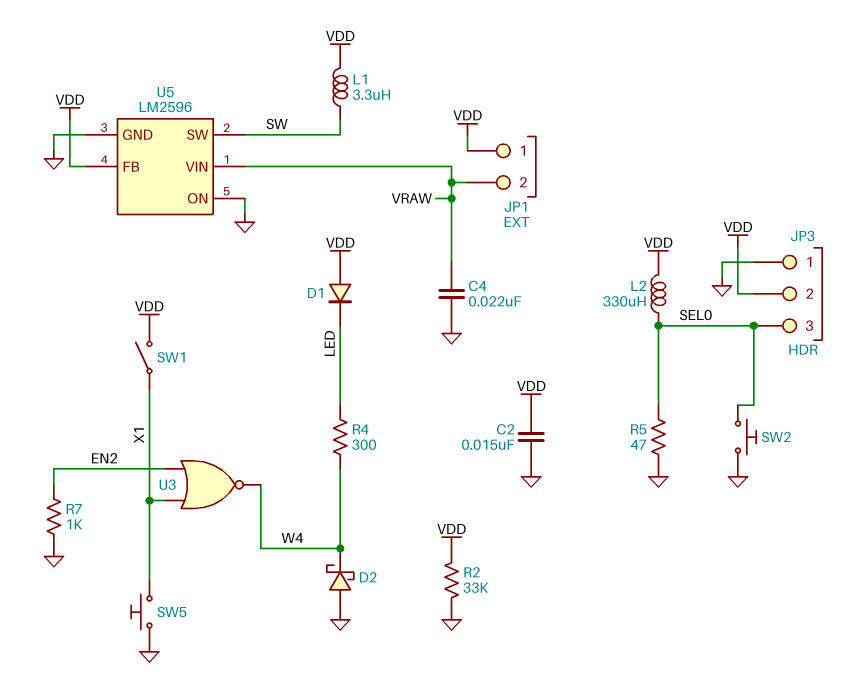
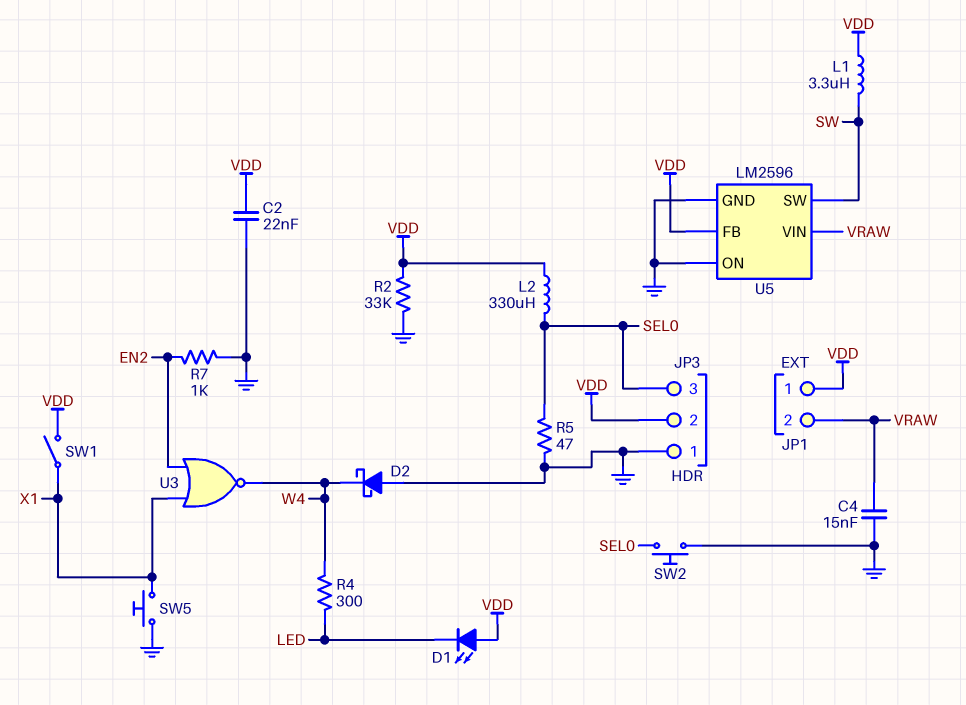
C2: 15nF (GND, VDD) -> 22nF (GND, VDD)
C4: 22nF (GND, VRAW) -> 15nF (GND, VRAW)
D1: diode (A VDD, K LED) -> LED (A VDD, K LED)

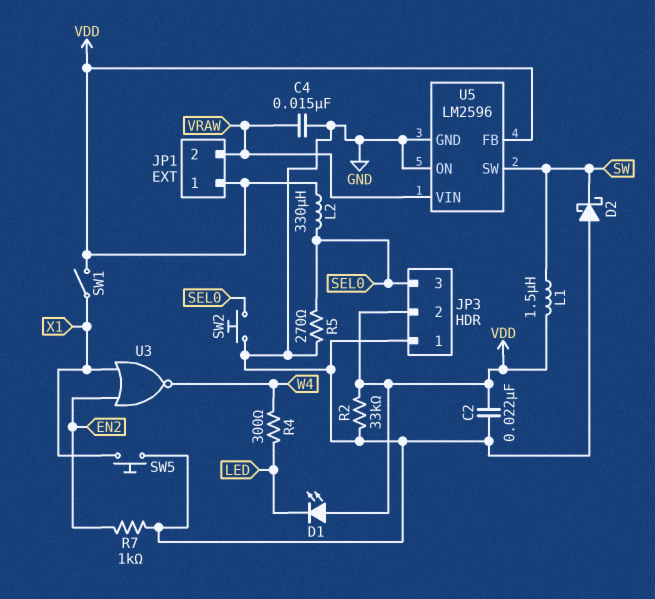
D2: schottky (A GND, K W4) -> schottky (A GND, K SW)
L1: 3.3uH (SW, VDD) -> 1.5uH (SW, VDD)
R5: 47 (GND, SEL0) -> 270 (GND, SEL0)

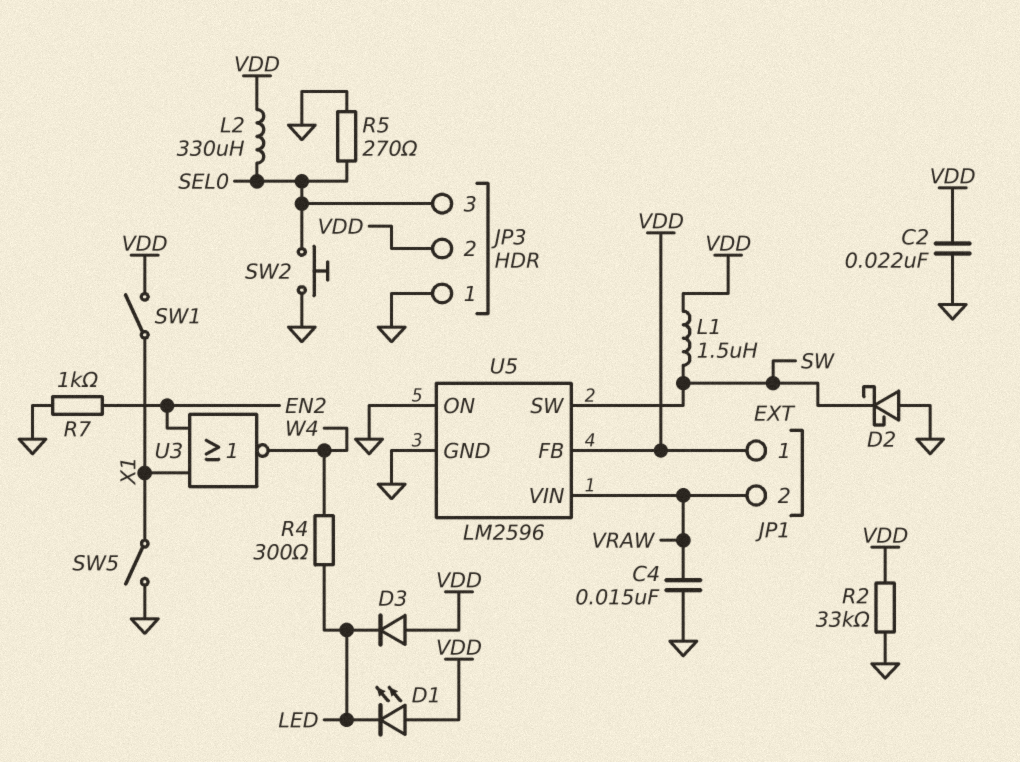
D3: none -> diode (A VDD, K LED)
SW5: button (GND, X1) -> switch (GND, X1)

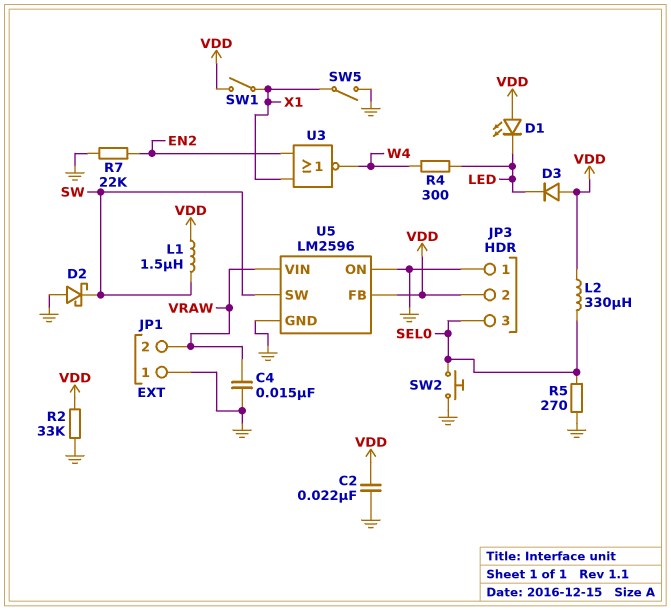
JP1 pin 1: VDD -> GND
R7: 1k (EN2, GND) -> 22k (EN2, GND)

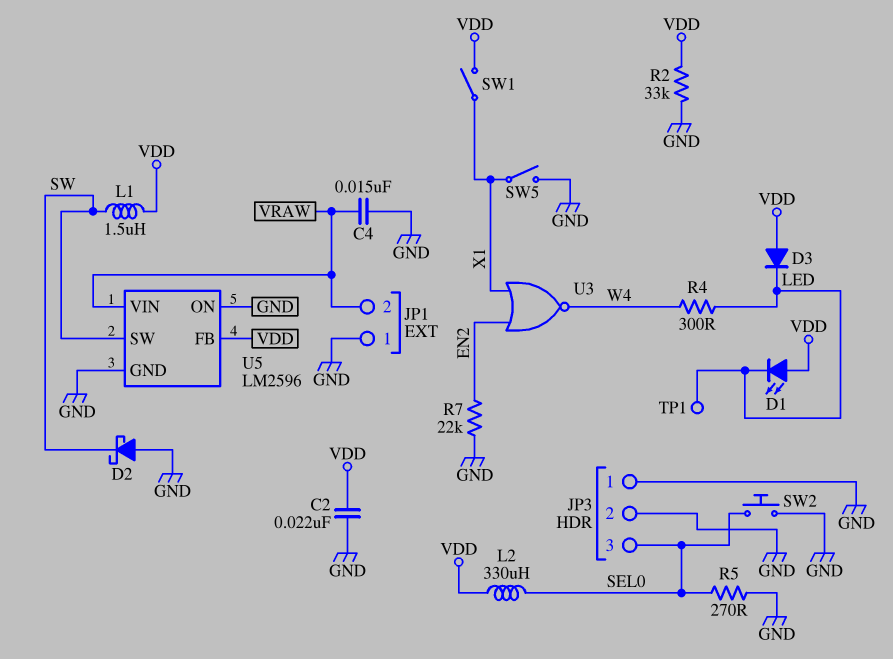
JP3 pin 2: VDD -> GND
TP1: none -> test point (LED)

